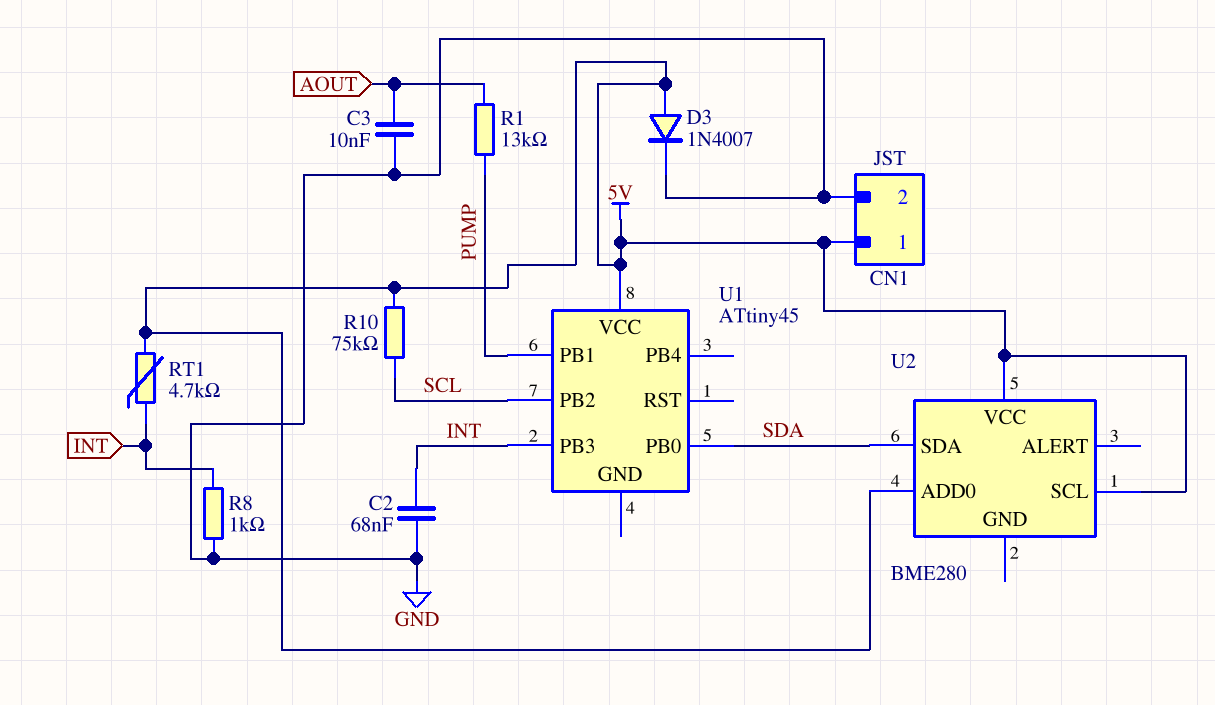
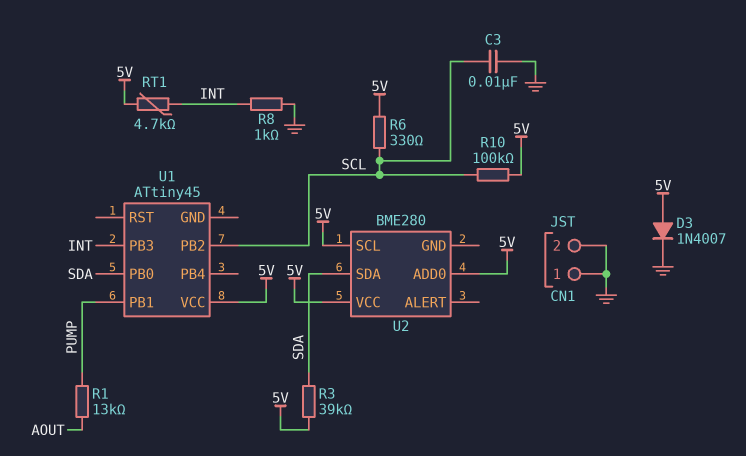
C2: 68nF (GND, INT) -> none
C3: 10nF (AOUT, GND) -> 10nF (GND, SCL)
CN1 pin 1: 5V -> GND
R3: none -> 39k (5V, SDA)
R6: none -> 330 (5V, SCL)
R10: 75k (5V, SCL) -> 100k (5V, SCL)

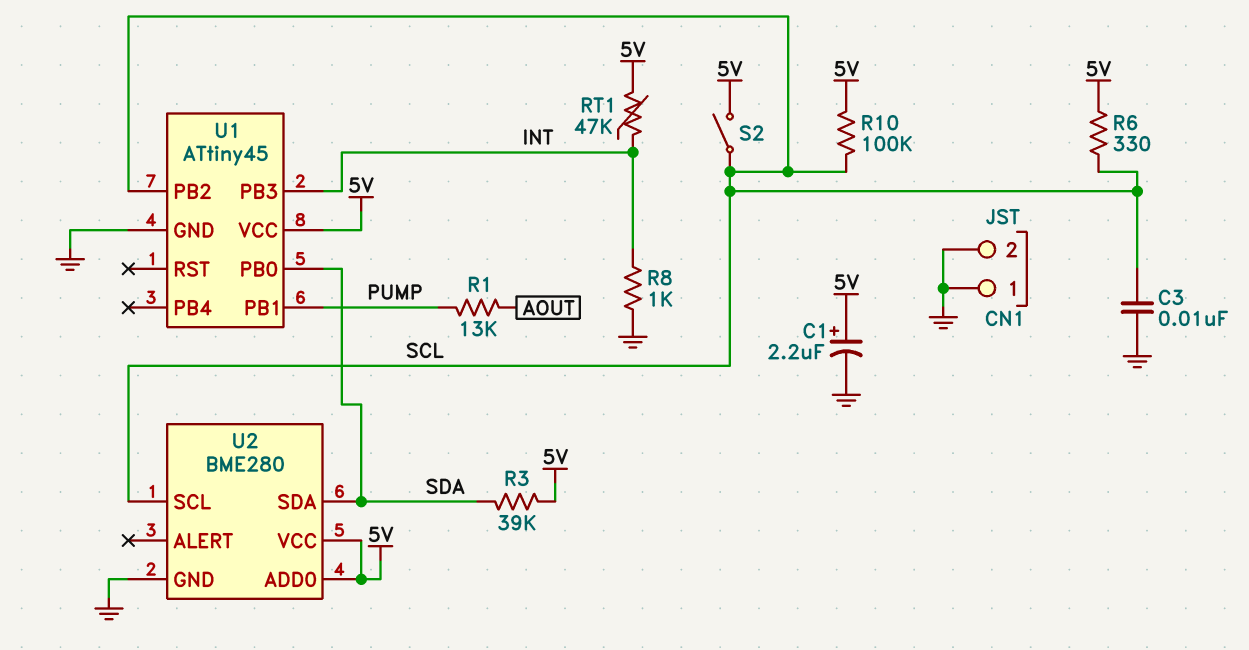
C1: none -> 2.2uF (plus 5V, minus GND)
D3: diode 1N4007 (A 5V, K GND) -> none
RT1: 4.7k (5V, INT) -> 47k (5V, INT)
S2: none -> switch (5V, SCL)
U1 pin GND: none -> GND
U2 pin GND: none -> GND
U2 pin SCL: 5V -> SCL

